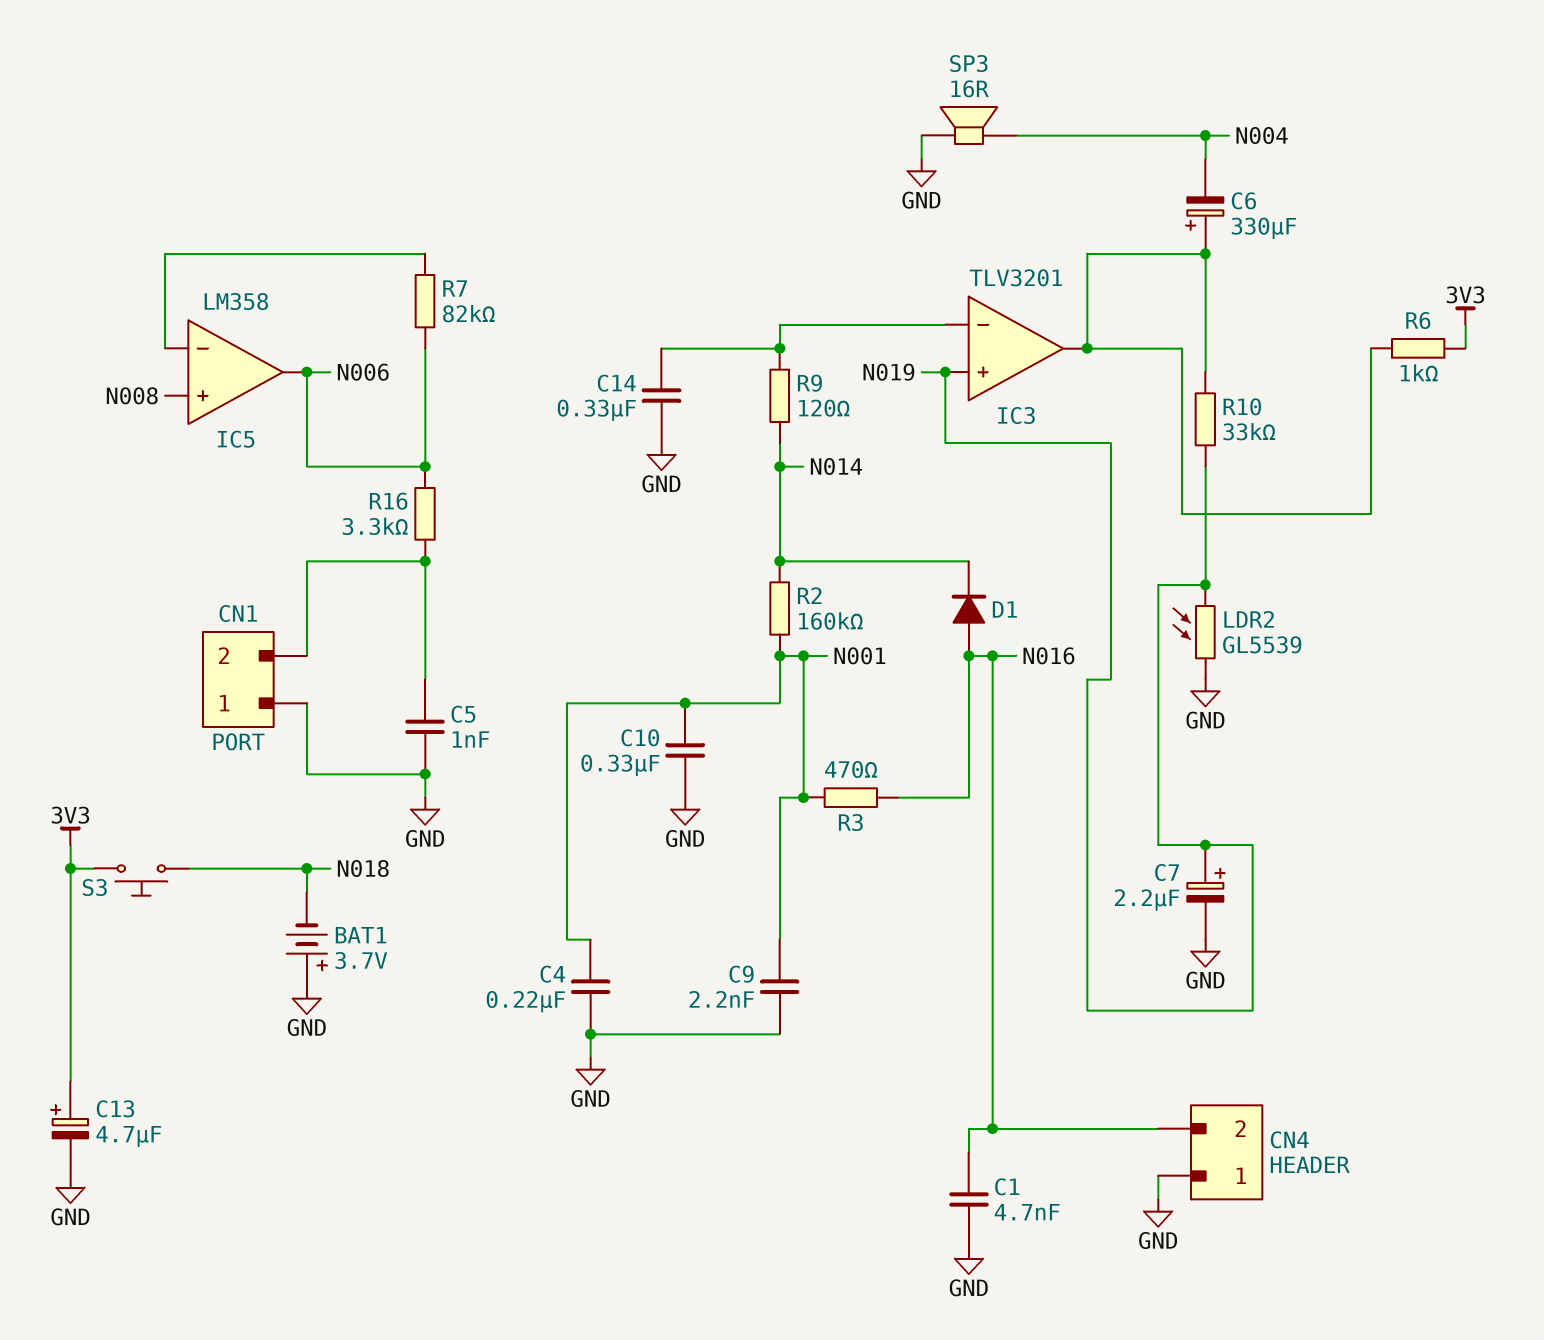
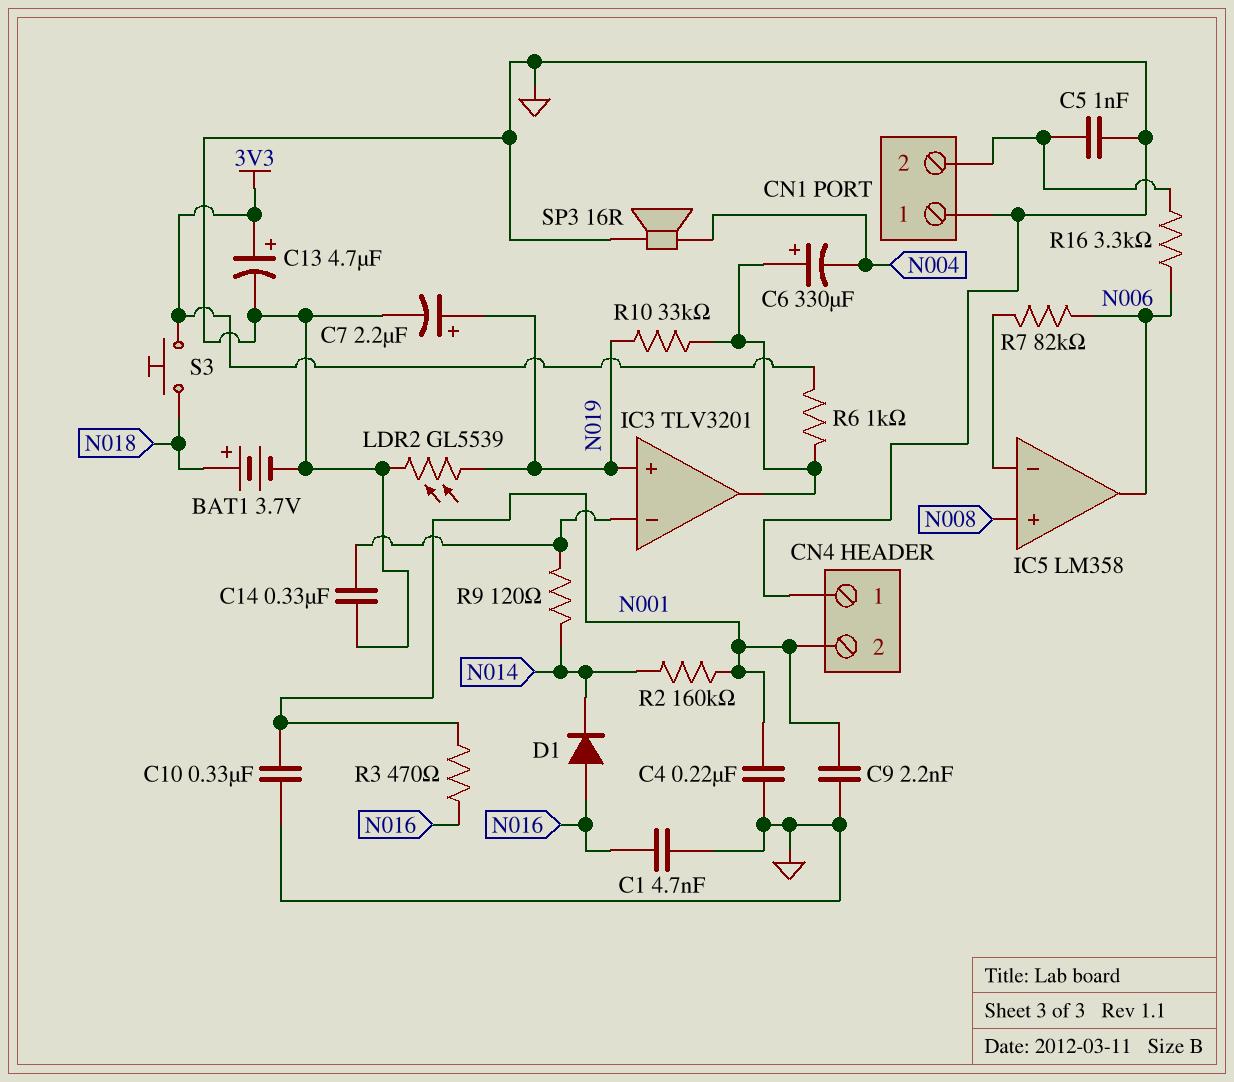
BAT1: 3.7V (plus GND, minus N018) -> 3.7V (plus N018, minus GND)
CN4 pin 2: N016 -> N001

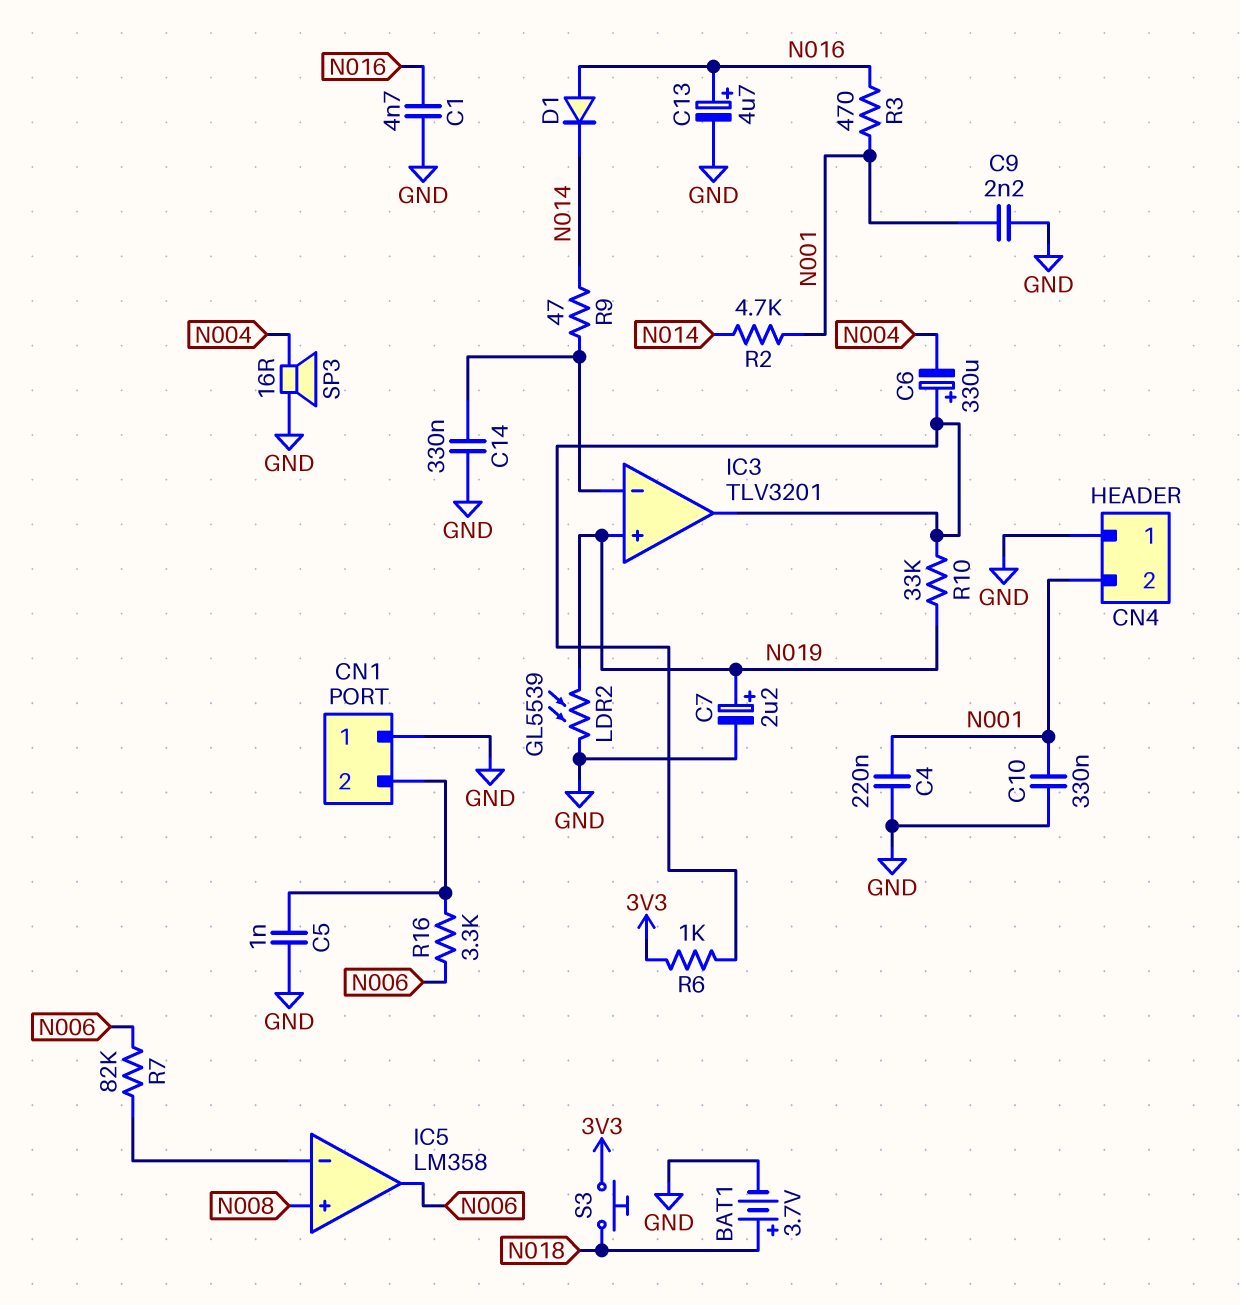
C13: 4.7uF (plus 3V3, minus GND) -> 4.7uF (plus N016, minus GND)
R2: 160k (N001, N014) -> 4.7k (N001, N014)
R9: 120 (IC3/in-, N014) -> 47 (IC3/in-, N014)

